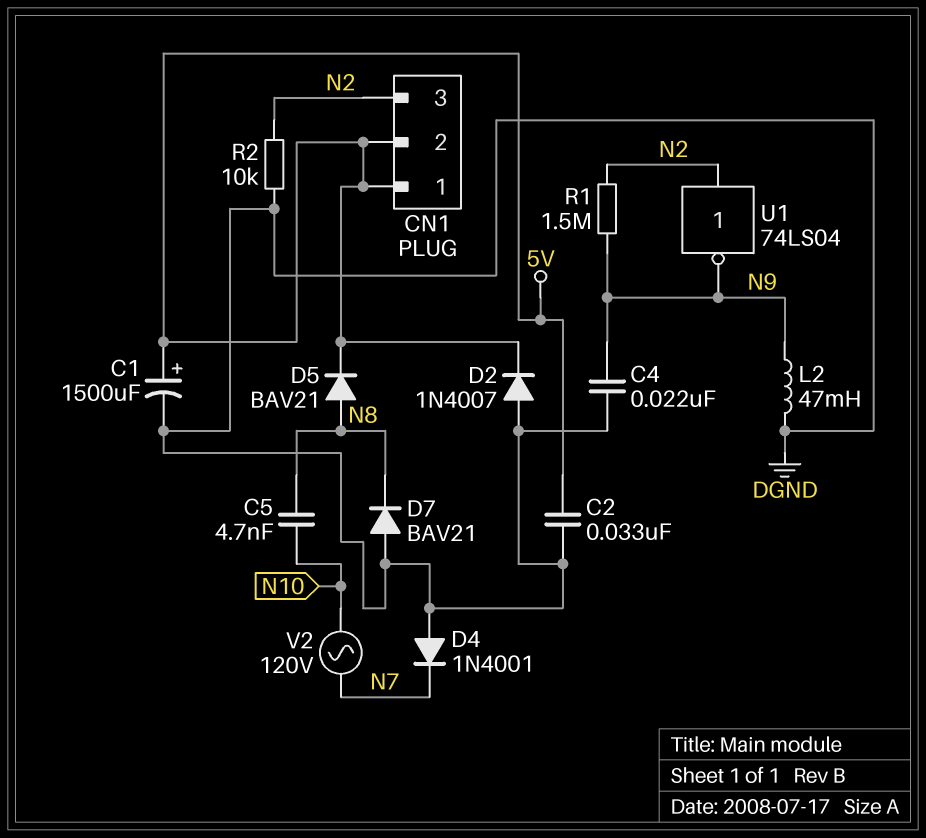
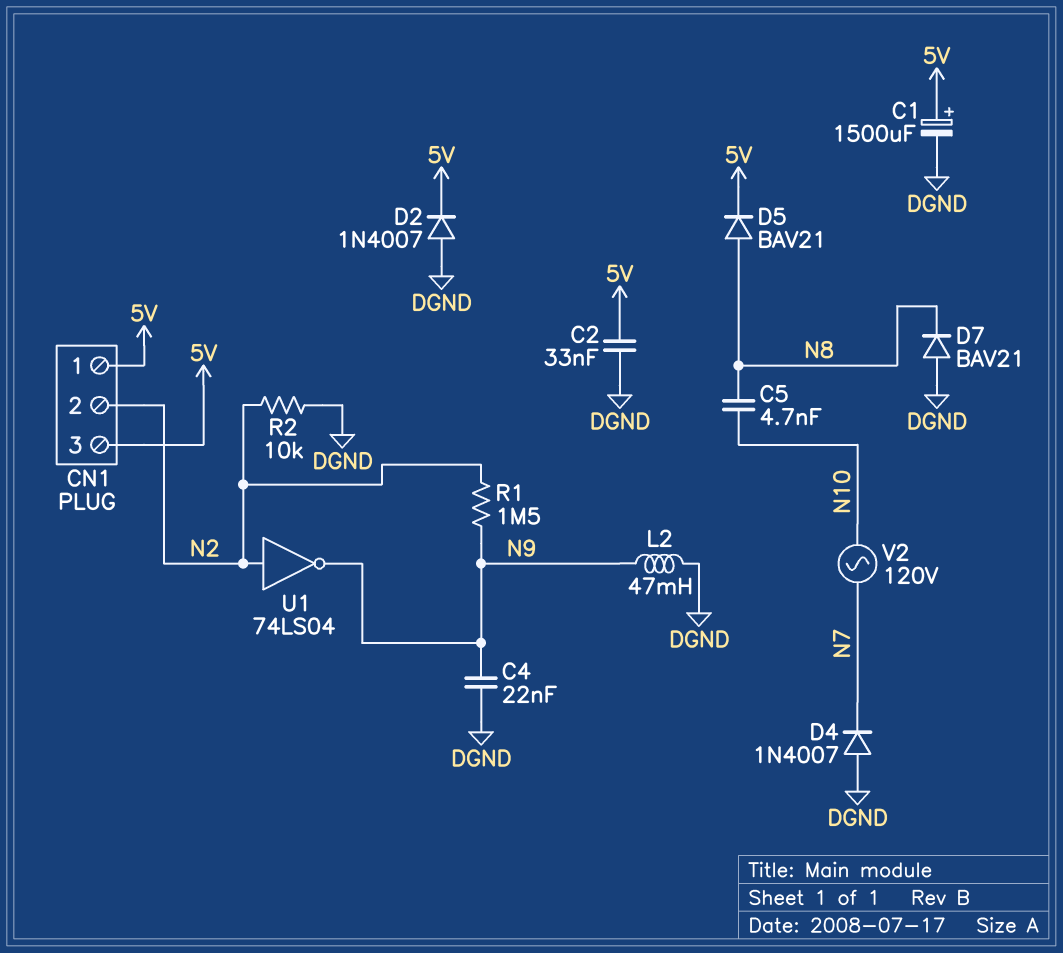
CN1 pin 2: 5V -> N2
CN1 pin 3: N2 -> 5V
D4: diode 1N4001 (A DGND, K N7) -> diode 1N4007 (A DGND, K N7)

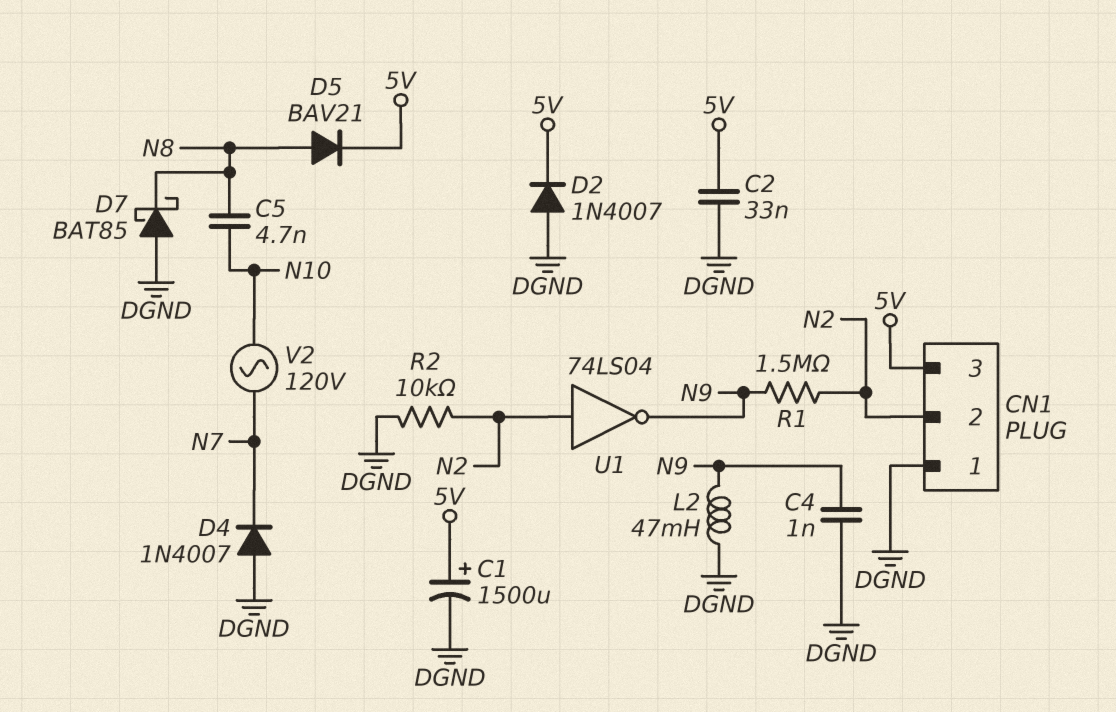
C4: 22nF (DGND, N9) -> 1nF (DGND, N9)
CN1 pin 1: 5V -> DGND
D7: diode BAV21 (A DGND, K N8) -> schottky BAT85 (A DGND, K N8)

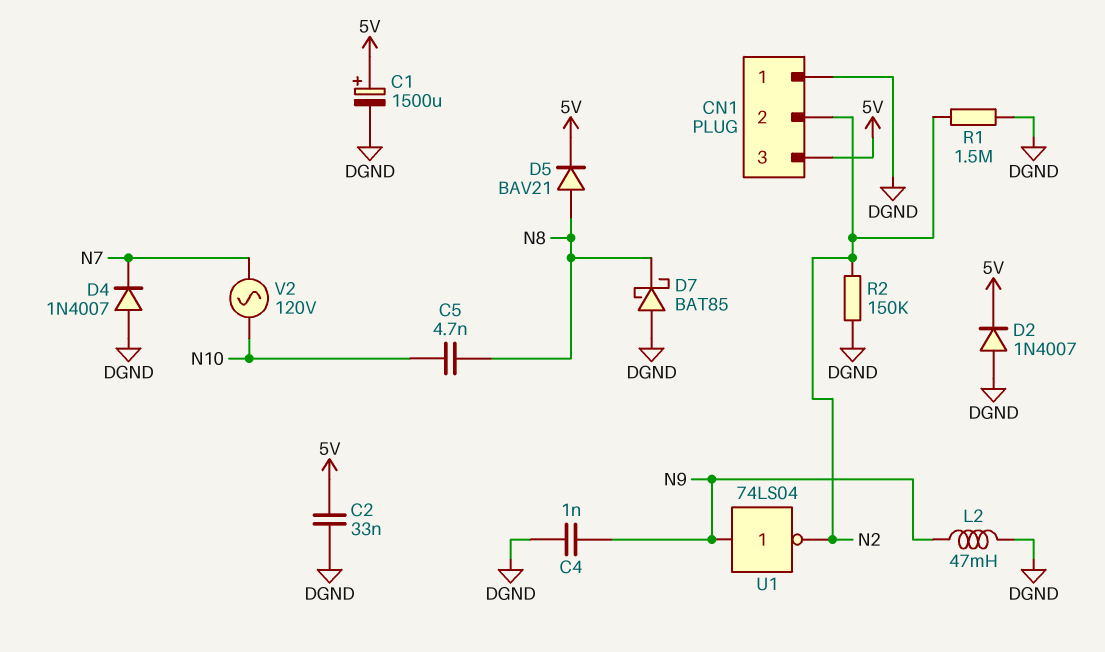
R1: 1.5M (N2, N9) -> 1.5M (DGND, N2)
R2: 10k (DGND, N2) -> 150k (DGND, N2)
U1: NOT 74LS04 (in N2, out N9) -> NOT 74LS04 (in N9, out N2)

